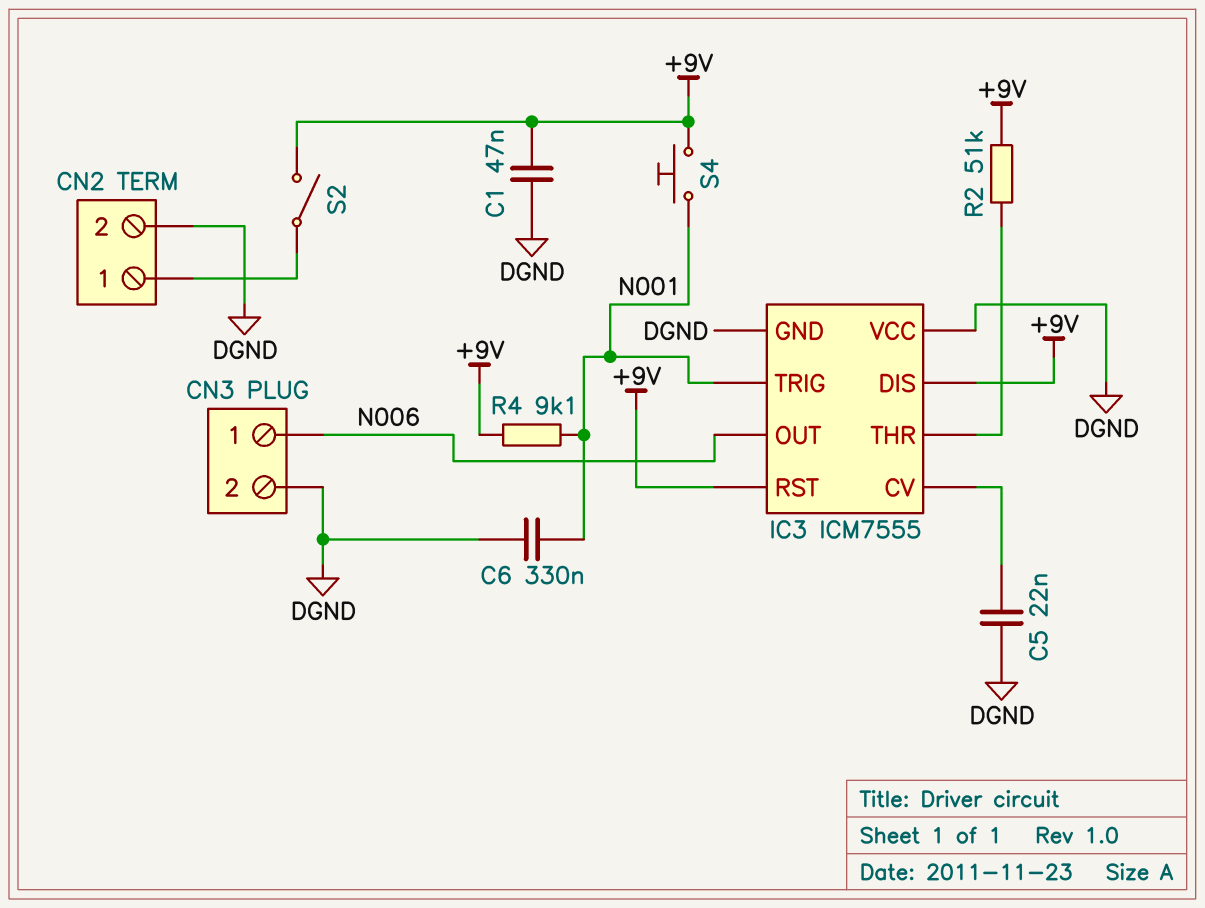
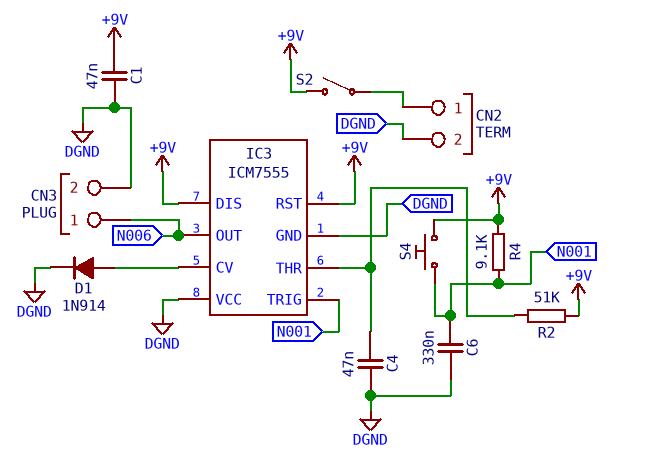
C4: none -> 47nF (DGND, IC3/THR)
C5: 22nF (DGND, IC3/CV) -> none
D1: none -> diode 1N914 (A IC3/CV, K DGND)

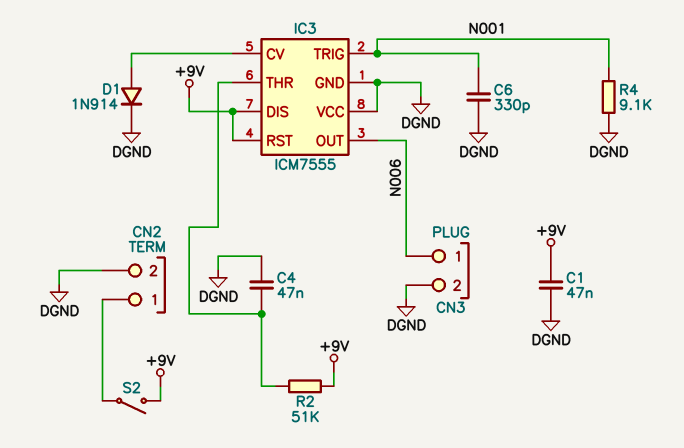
C6: 330nF (DGND, N001) -> 330pF (DGND, N001)
R4: 9.1k (+9V, N001) -> 9.1k (DGND, N001)
S4: button (+9V, N001) -> none

